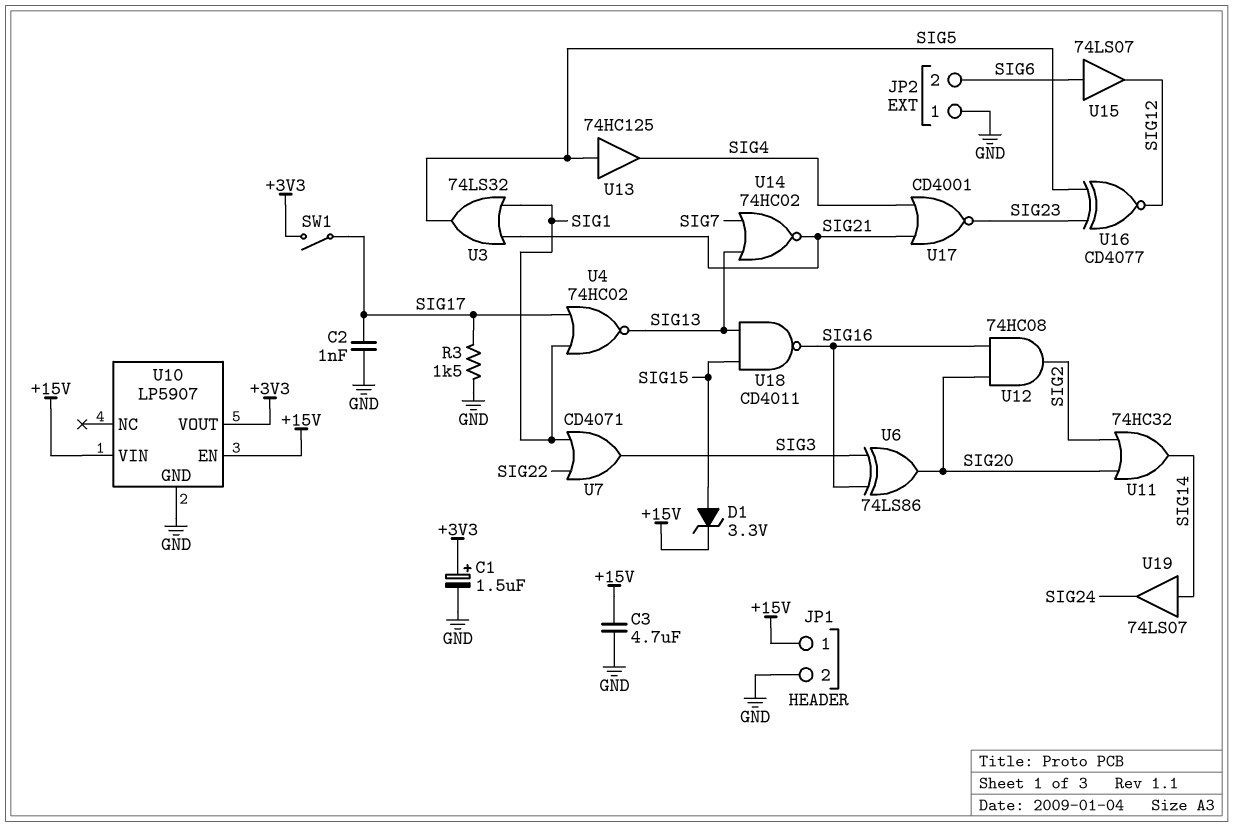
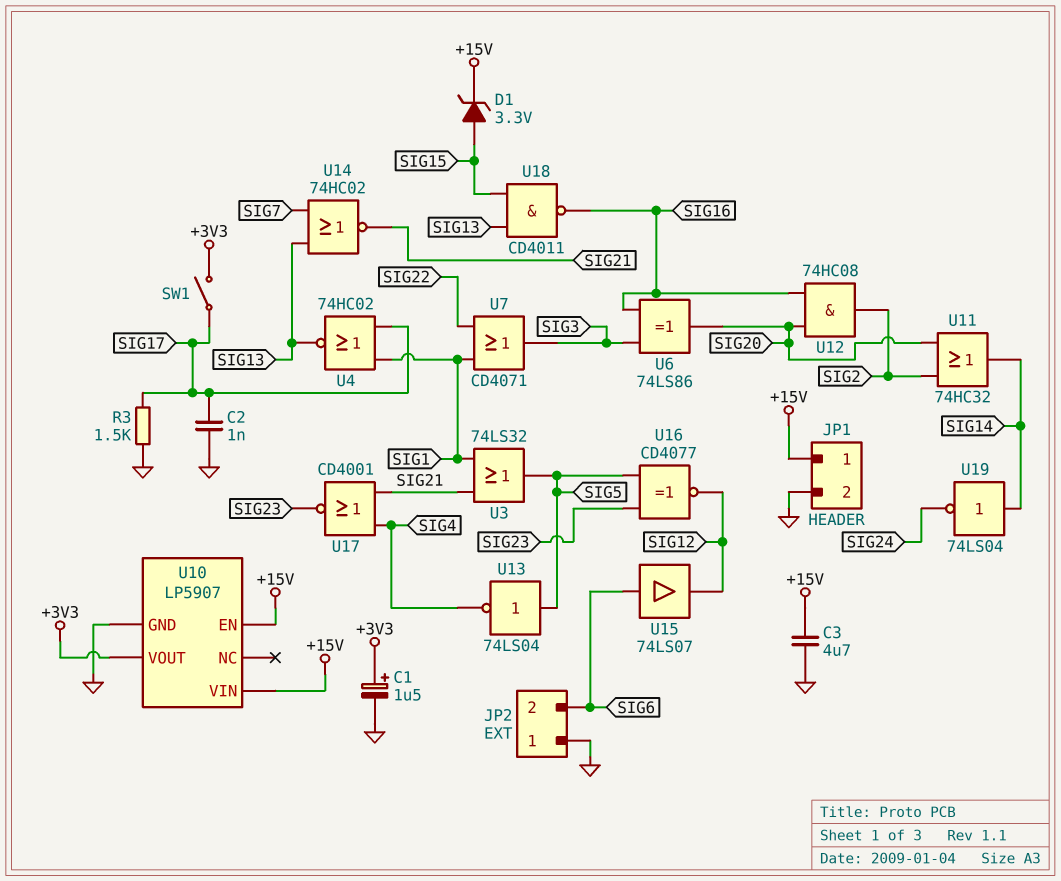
U13: buffer 74HC125 (in SIG5, out SIG4) -> NOT 74LS04 (in SIG5, out SIG4)
U19: buffer 74LS07 (in SIG14, out SIG24) -> NOT 74LS04 (in SIG14, out SIG24)

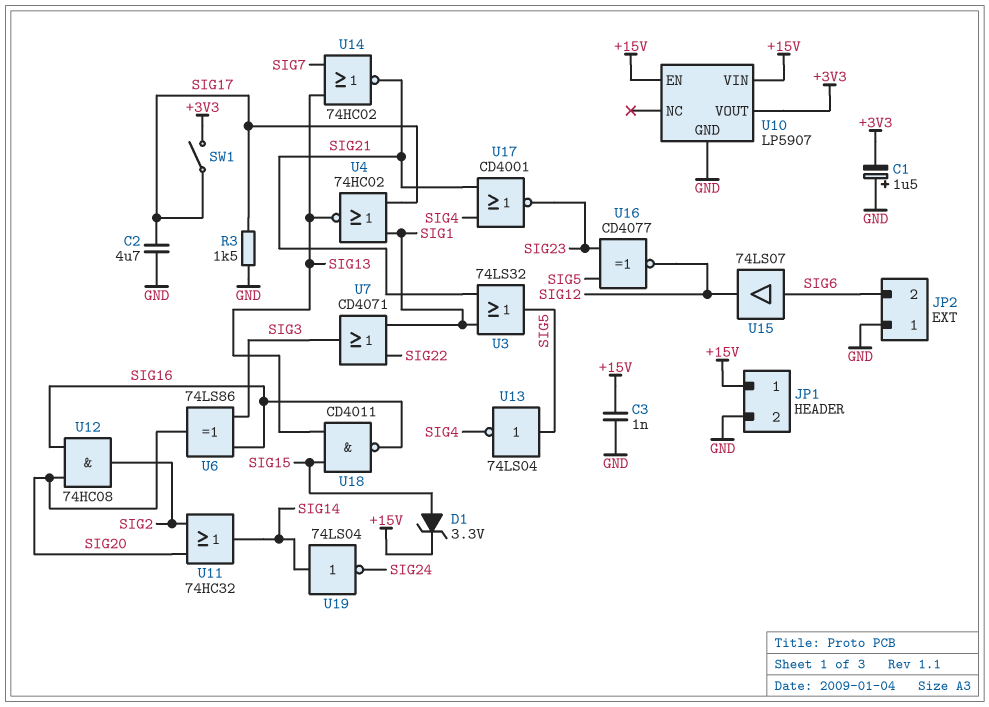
C1: 1.5uF (plus +3V3, minus GND) -> 1.5uF (plus GND, minus +3V3)
C2: 1nF (GND, SIG17) -> 4.7uF (GND, SIG17)
C3: 4.7uF (+15V, GND) -> 1nF (+15V, GND)

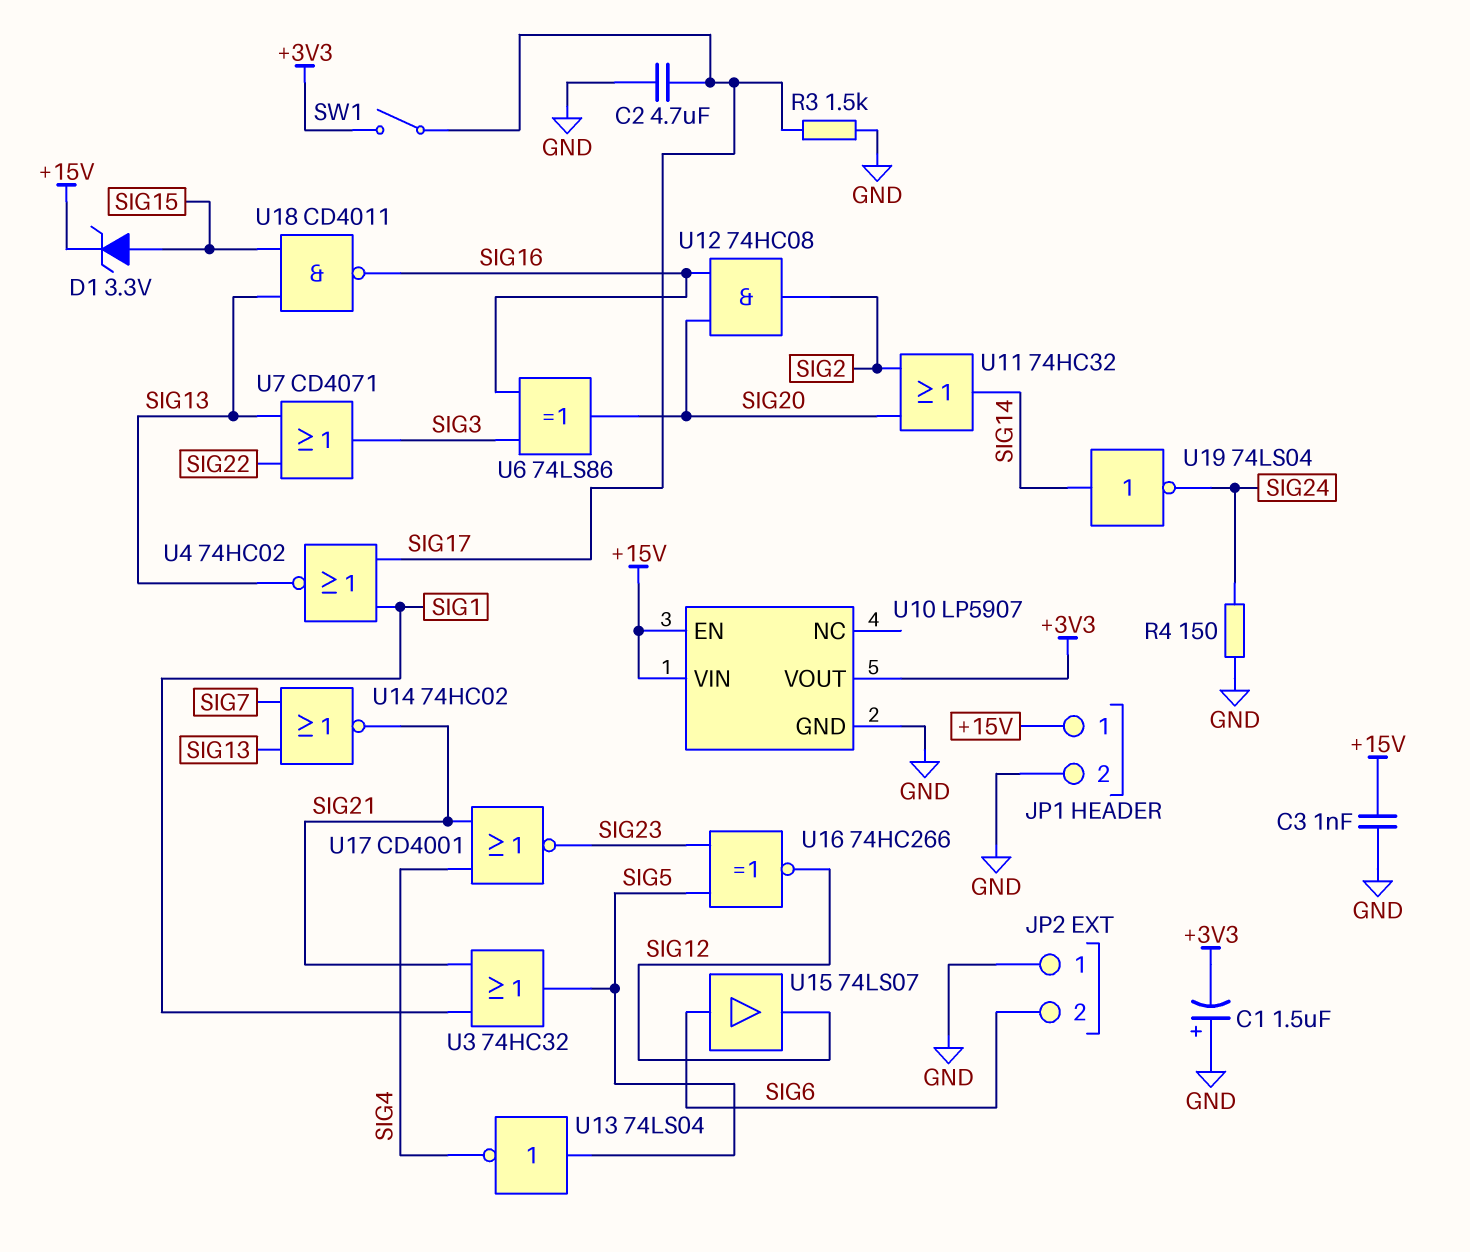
R4: none -> 150 (GND, SIG24)
U3: OR 74LS32 (in SIG1, in SIG21, out SIG5) -> OR 74HC32 (in SIG1, in SIG21, out SIG5)
U7: OR CD4071 (in SIG1, in SIG22, out SIG3) -> OR CD4071 (in SIG13, in SIG22, out SIG3)
U16: XNOR CD4077 (in SIG5, in SIG23, out SIG12) -> XNOR 74HC266 (in SIG5, in SIG23, out SIG12)

